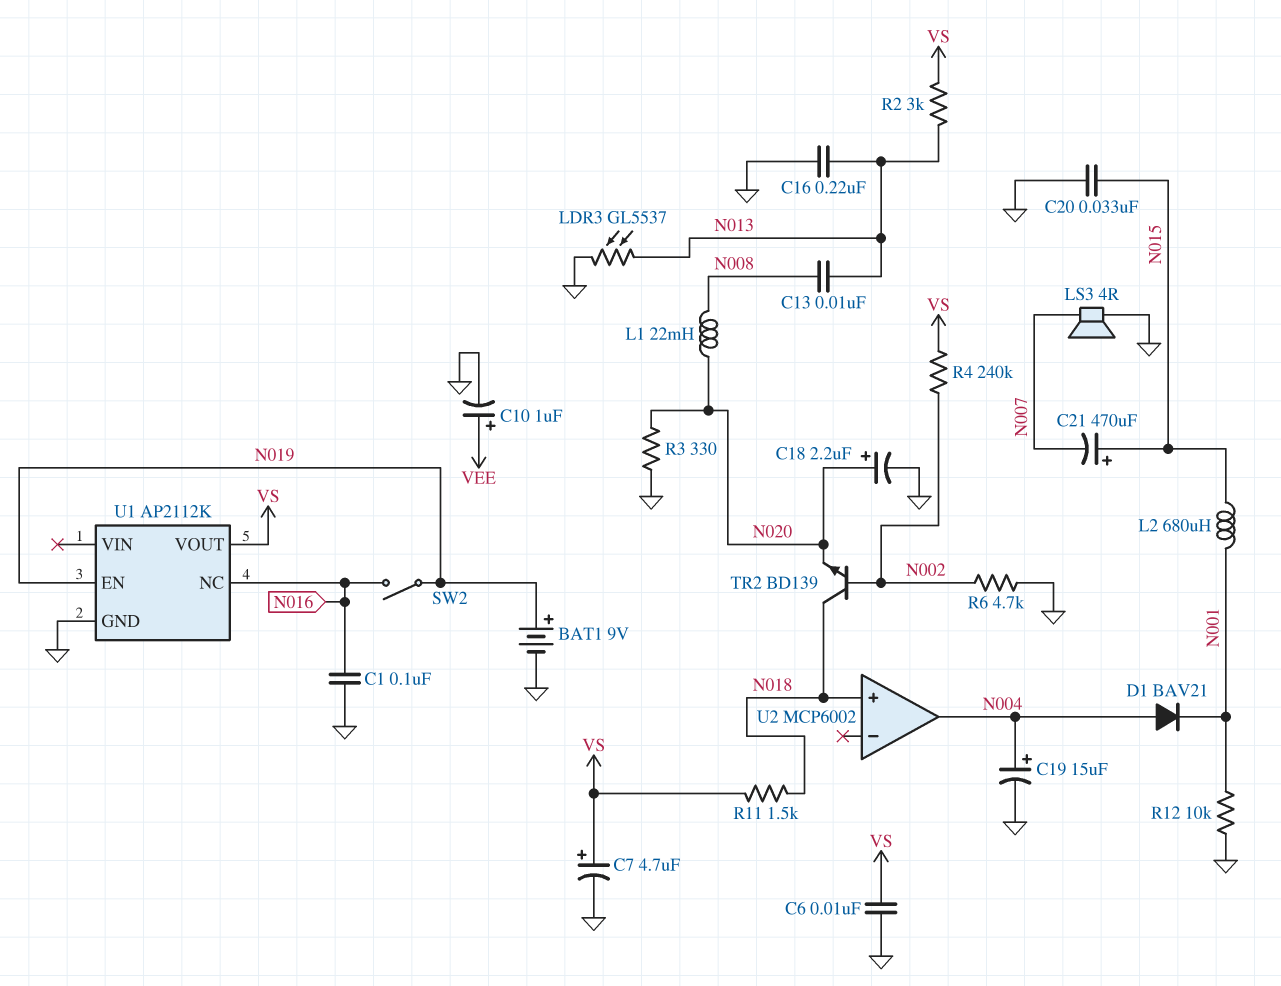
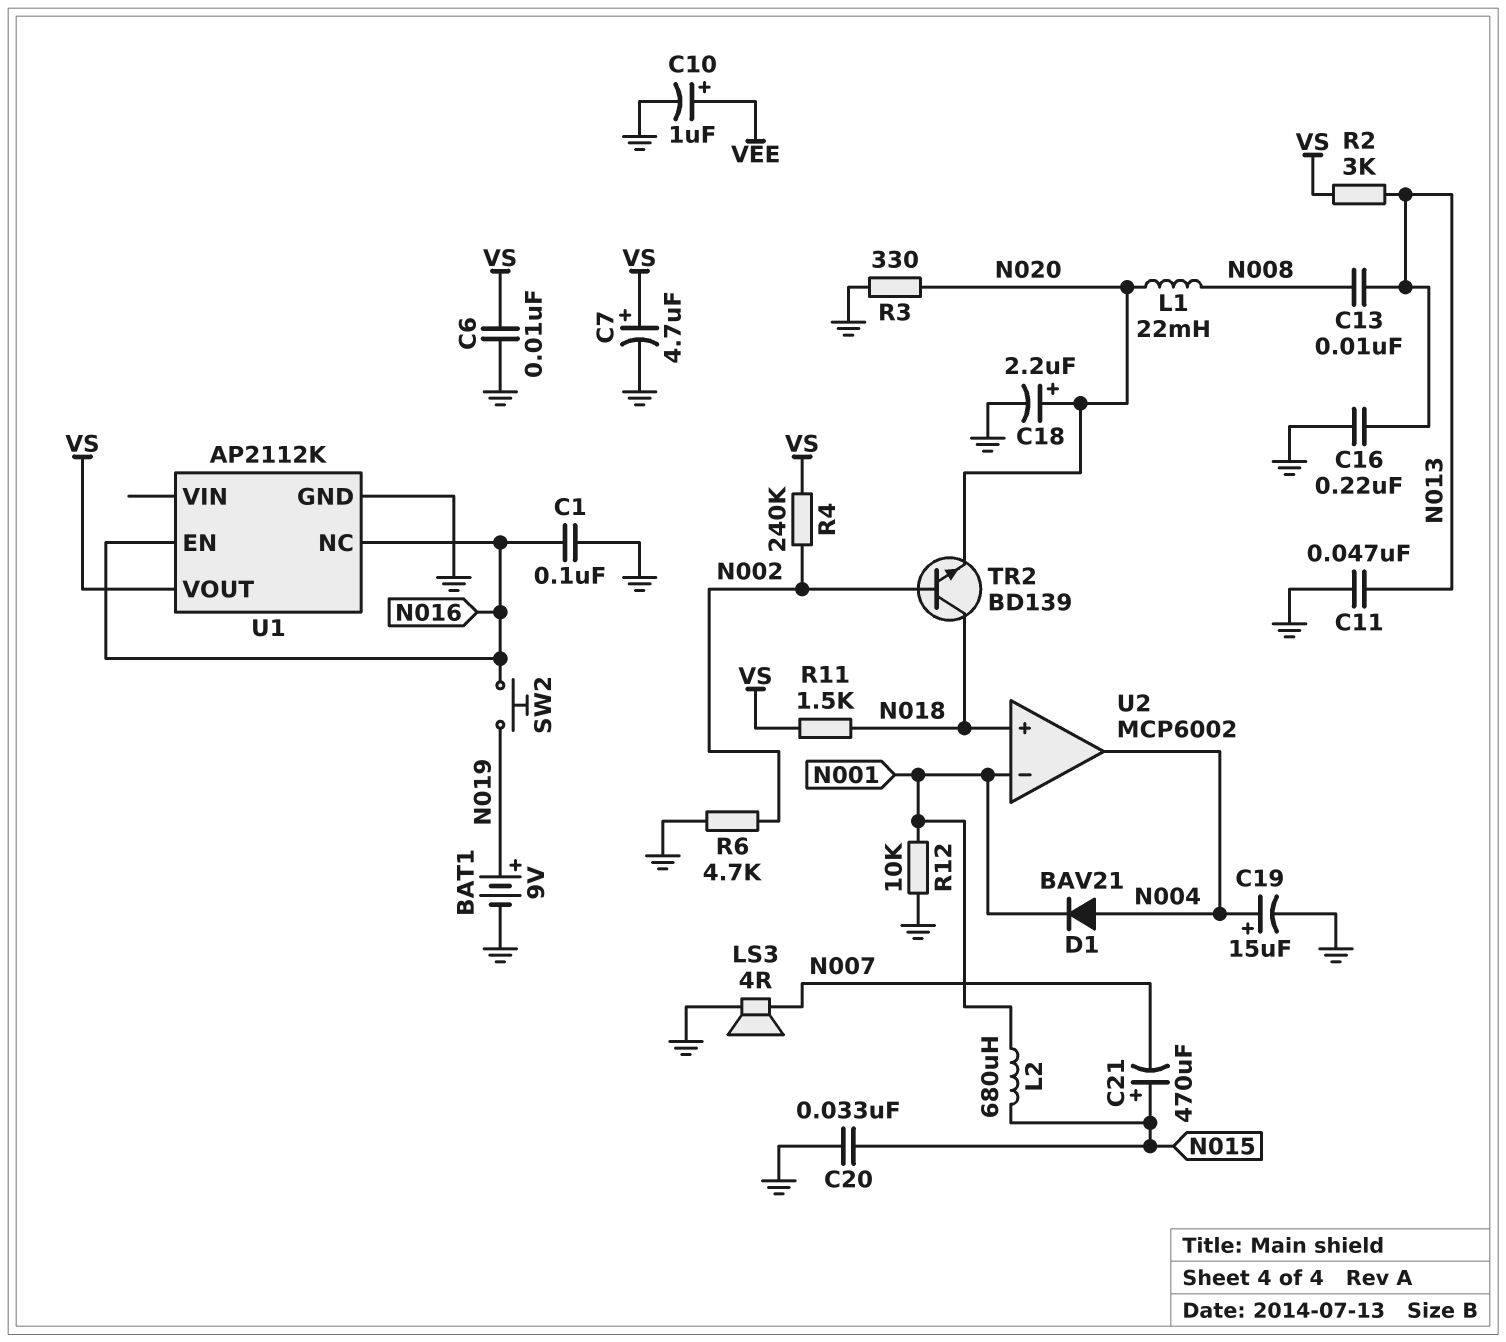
C11: none -> 47nF (GND, N013)
LDR3: GL5537 (GND, N013) -> none
SW2: switch (N016, N019) -> button (N016, N019)
U1 pin EN: N019 -> N016
U2 pin in-: none -> N001

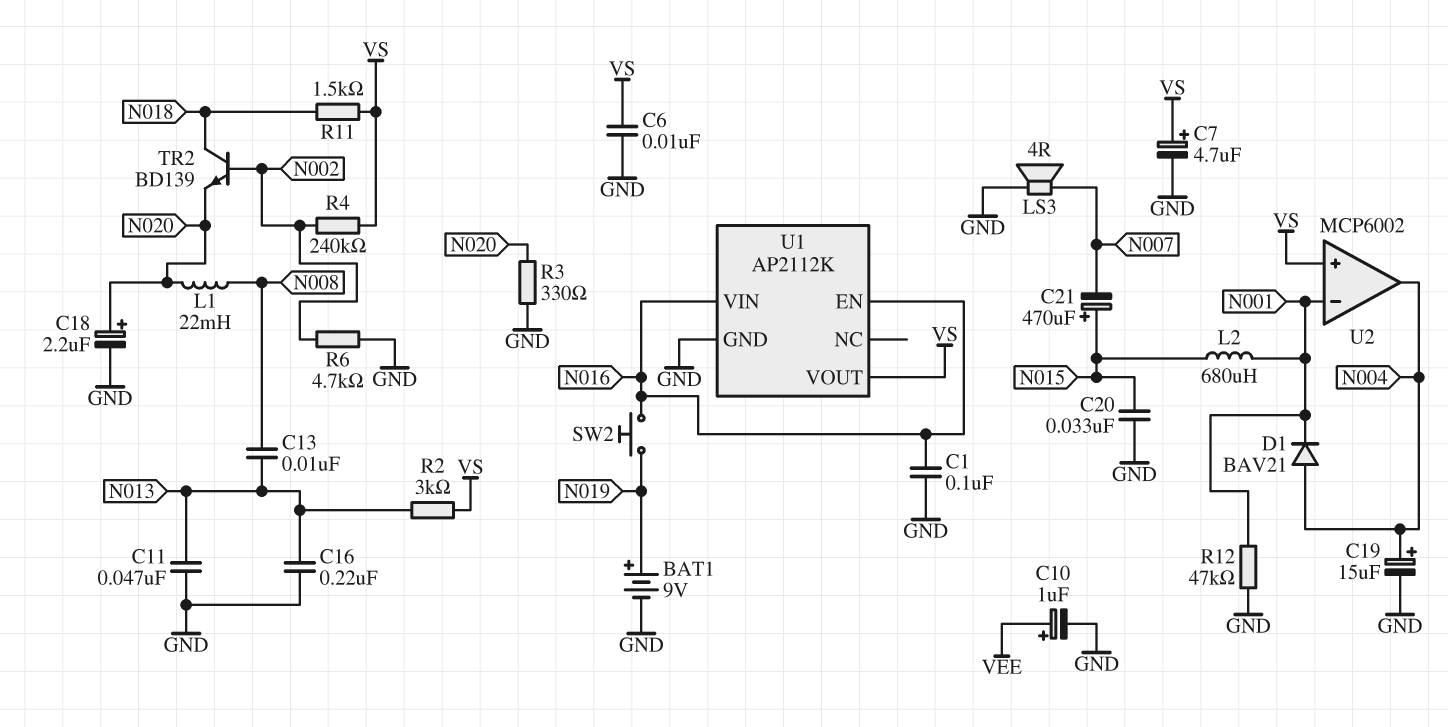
R12: 10k (GND, N001) -> 47k (GND, N001)
U1 pin NC: N016 -> none
U1 pin VIN: none -> N016
U2 pin in+: N018 -> VS

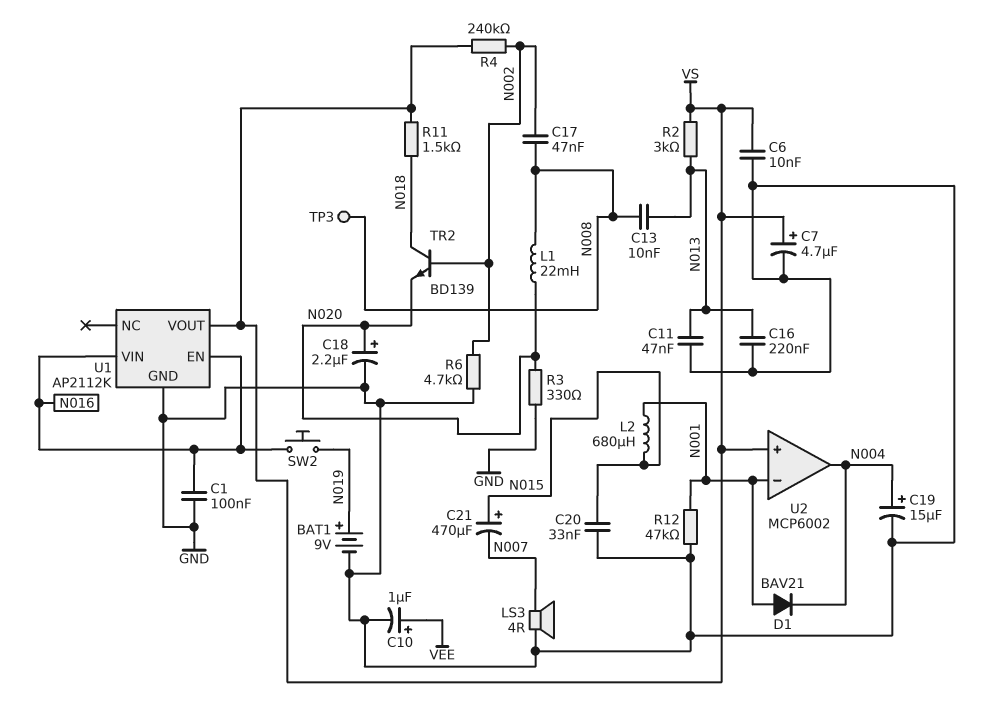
C17: none -> 47nF (N002, N008)
D1: diode BAV21 (A N004, K N001) -> diode BAV21 (A N001, K N004)
TP3: none -> test point (N008)

